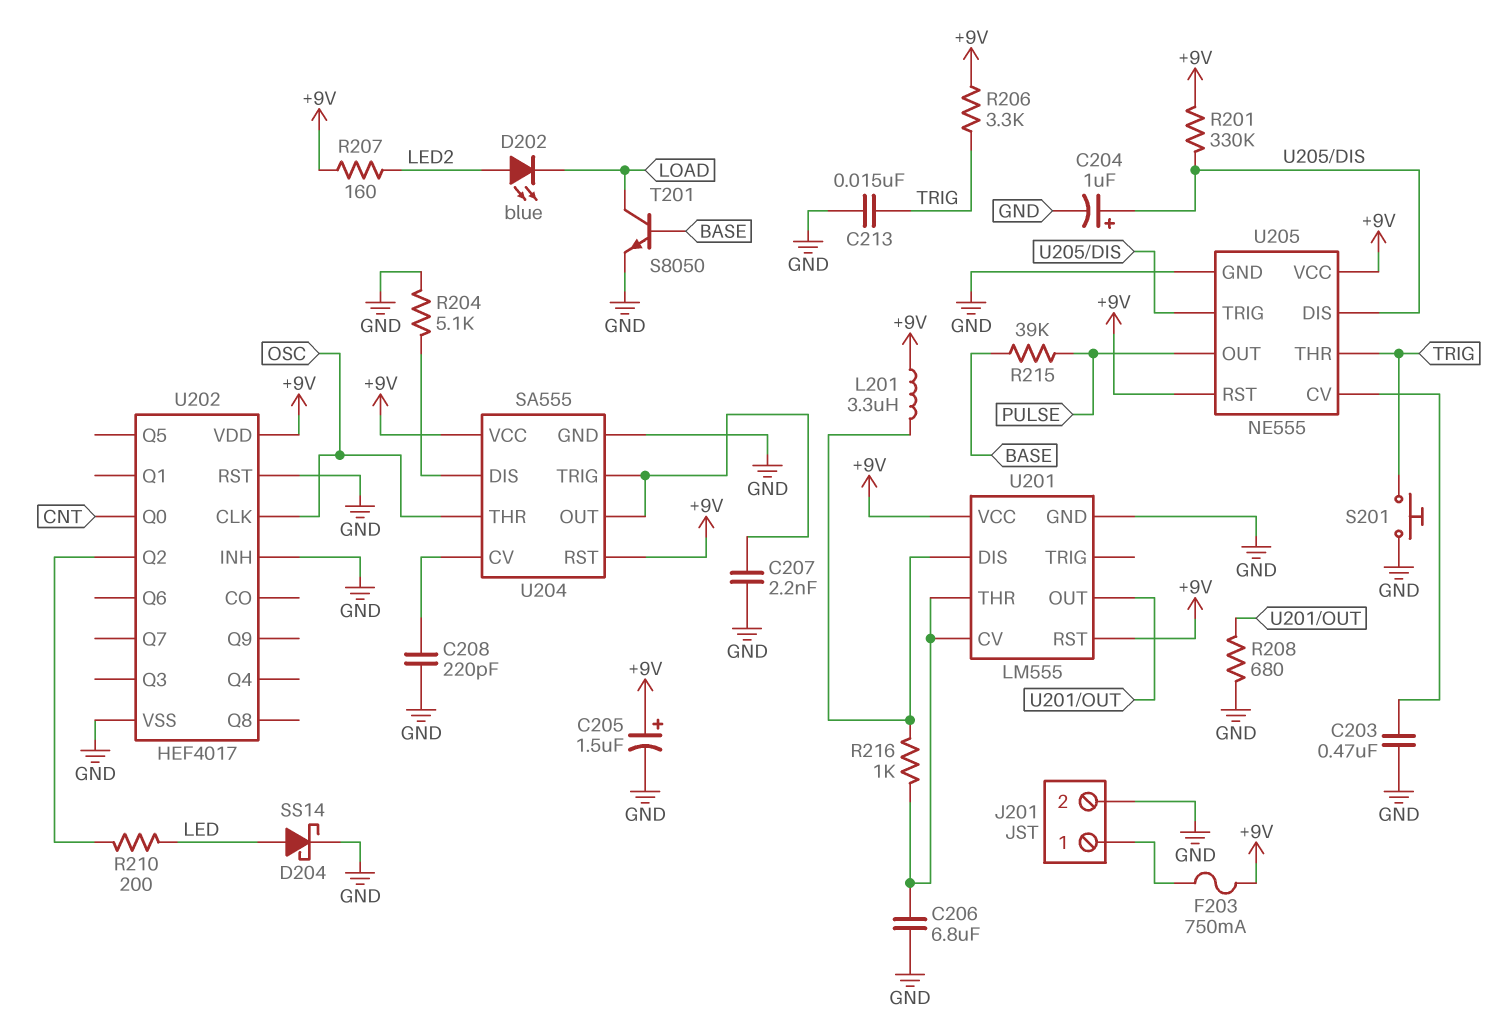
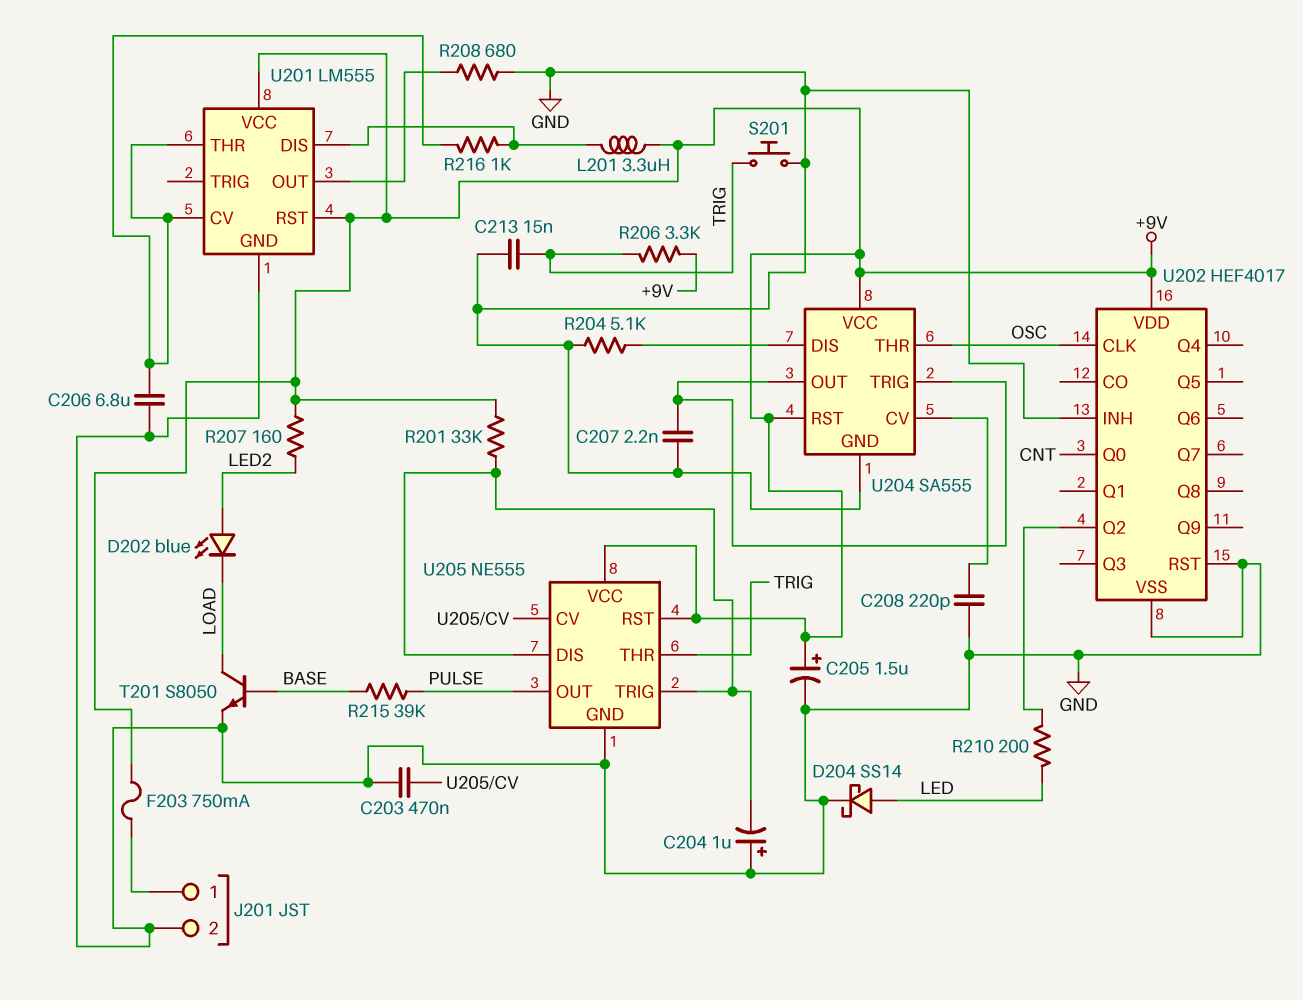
C204: 1uF (plus U205/DIS, minus GND) -> 1uF (plus GND, minus U205/DIS)
R201: 330k (+9V, U205/DIS) -> 33k (+9V, U205/DIS)

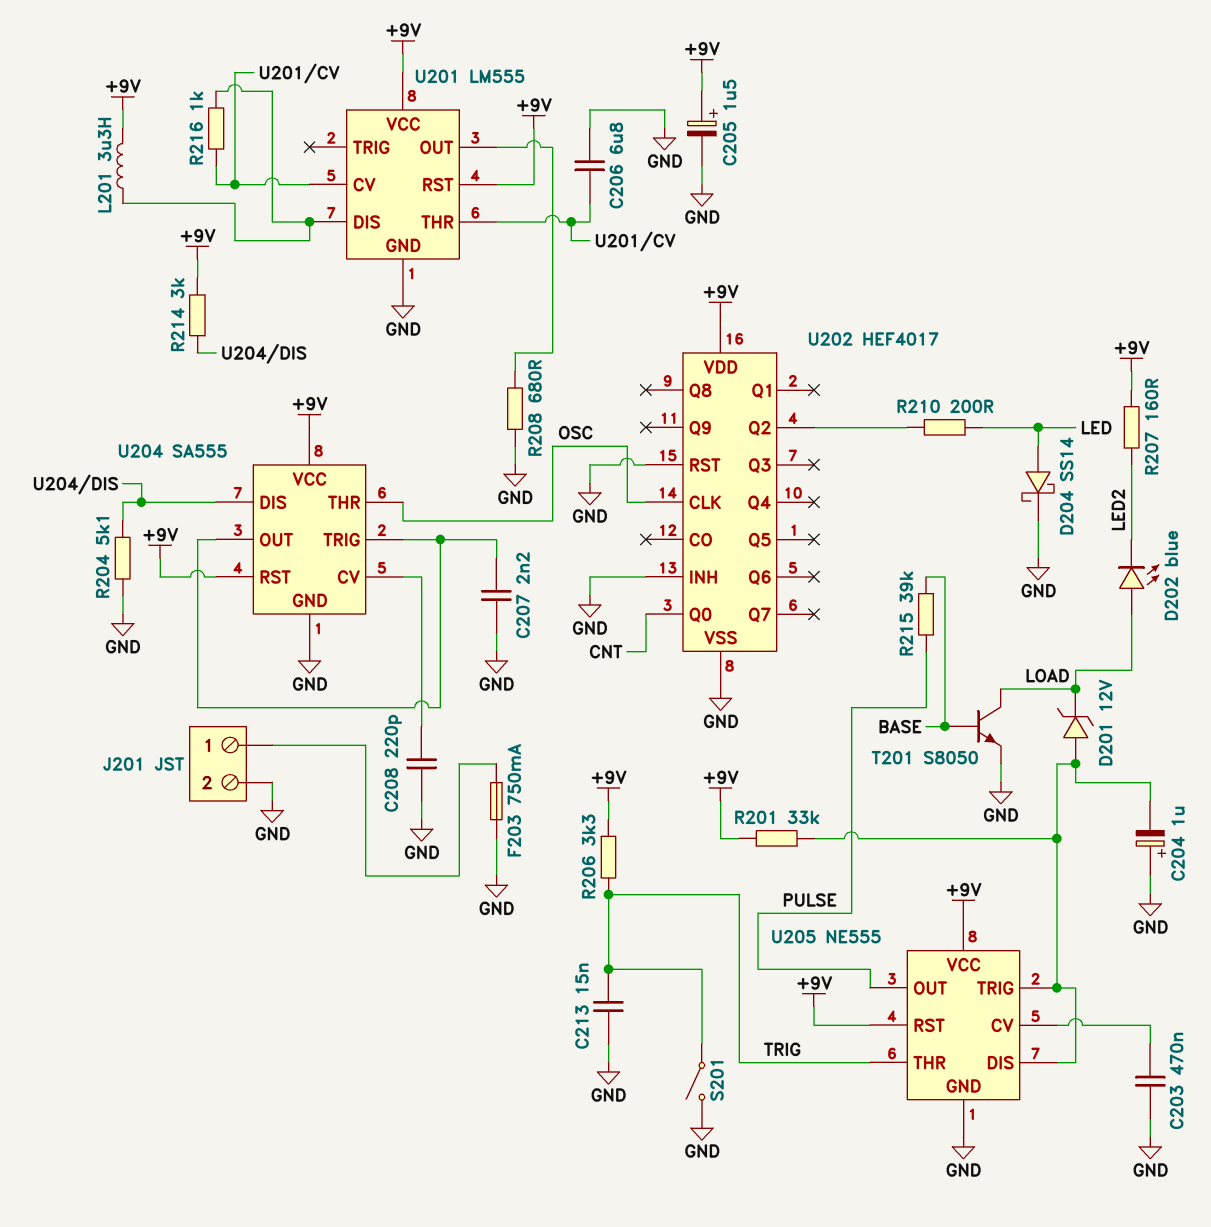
D201: none -> zener 12V (A U205/DIS, K LOAD)
D202: LED blue (A LED2, K LOAD) -> LED blue (A LOAD, K LED2)
F203: 750mA (+9V, J201/1) -> 750mA (GND, J201/1)
R214: none -> 3k (+9V, U204/DIS)
S201: button (GND, TRIG) -> switch (GND, TRIG)

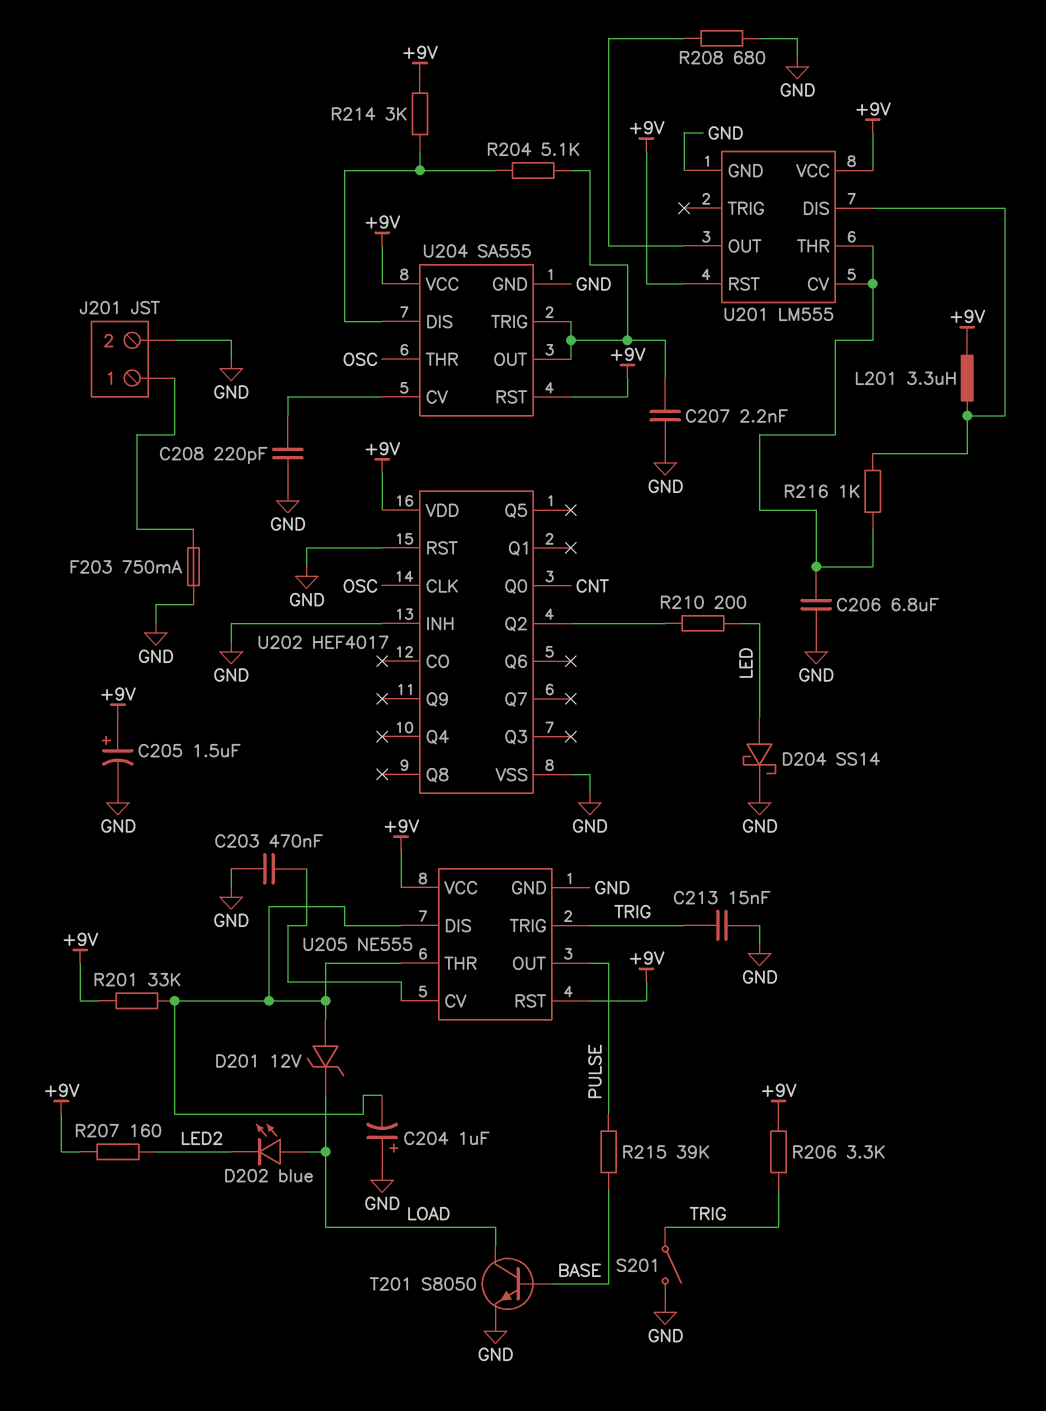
R204: 5.1k (GND, U204/DIS) -> 5.1k (U204/DIS, U204/OUT)
U205 pin THR: TRIG -> U205/DIS
U205 pin TRIG: U205/DIS -> TRIG

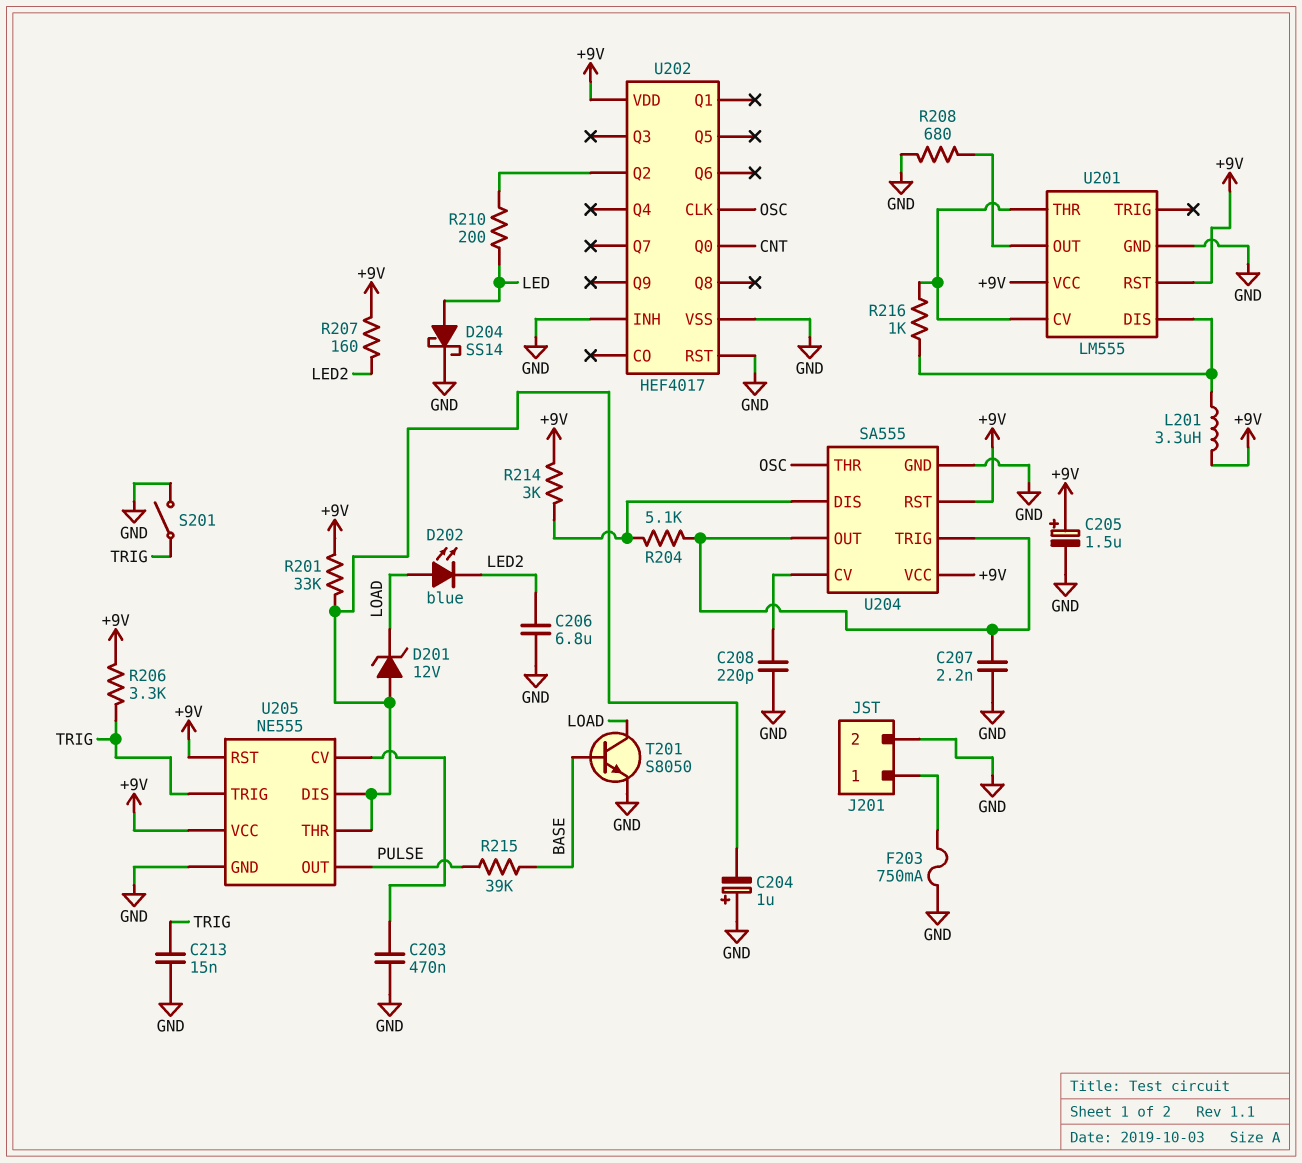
C206: 6.8uF (GND, U201/CV) -> 6.8uF (GND, LED2)

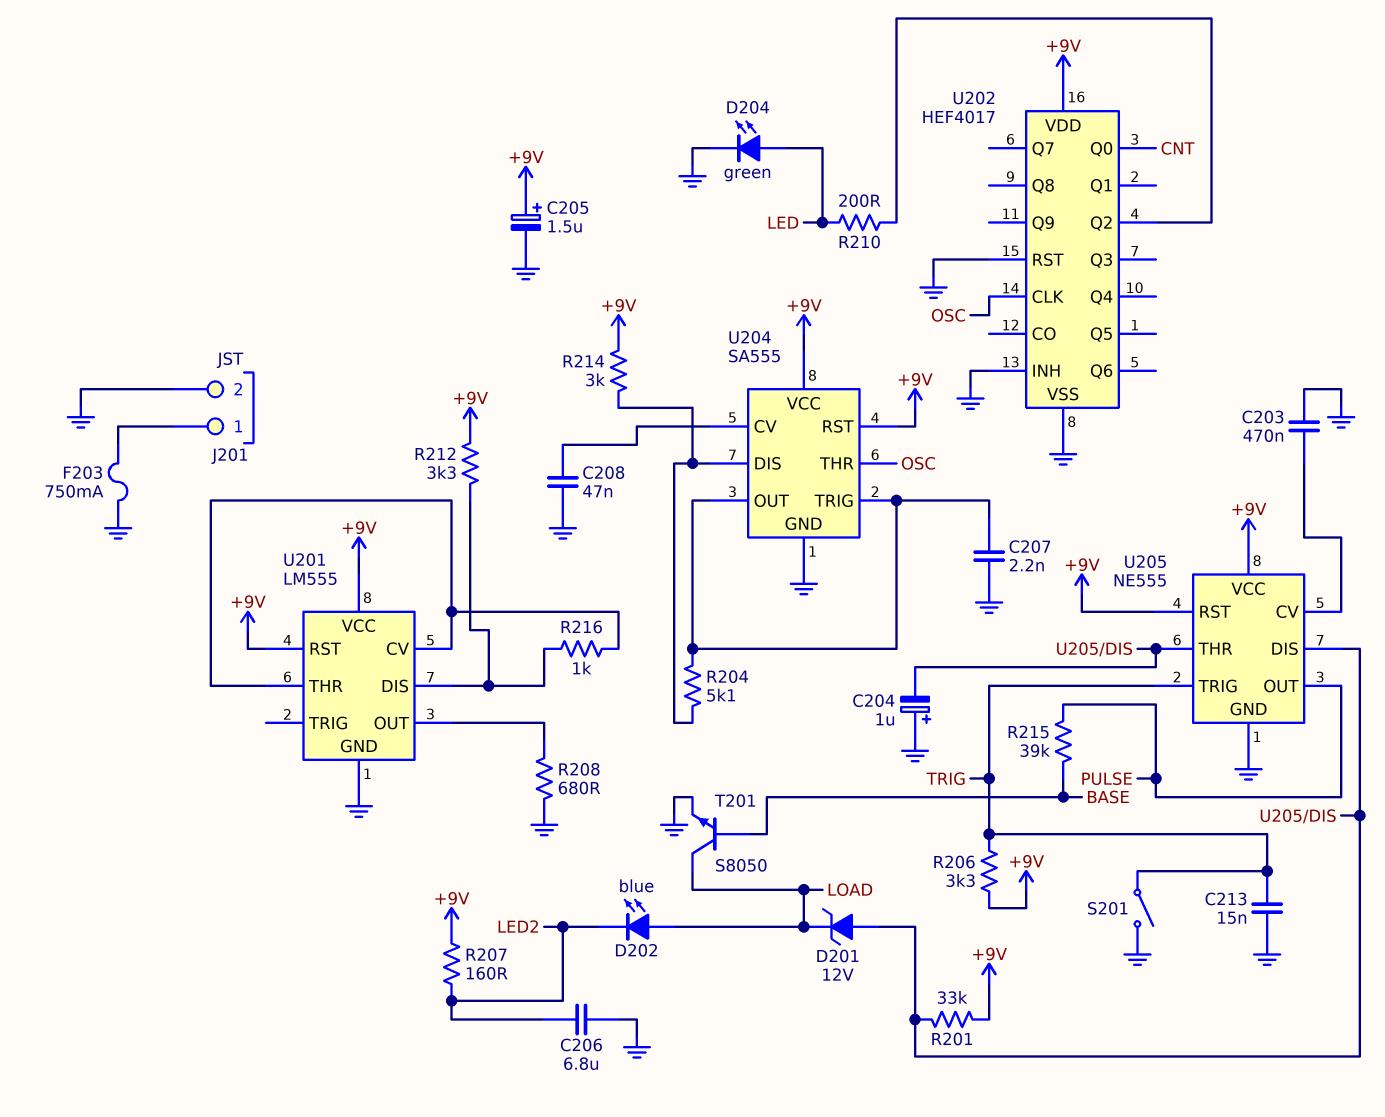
C208: 220pF (GND, U204/CV) -> 47nF (GND, U204/CV)
D204: schottky SS14 (A LED, K GND) -> LED green (A LED, K GND)
L201: 3.3uH (+9V, U201/DIS) -> none
R212: none -> 3.3k (+9V, U201/DIS)

